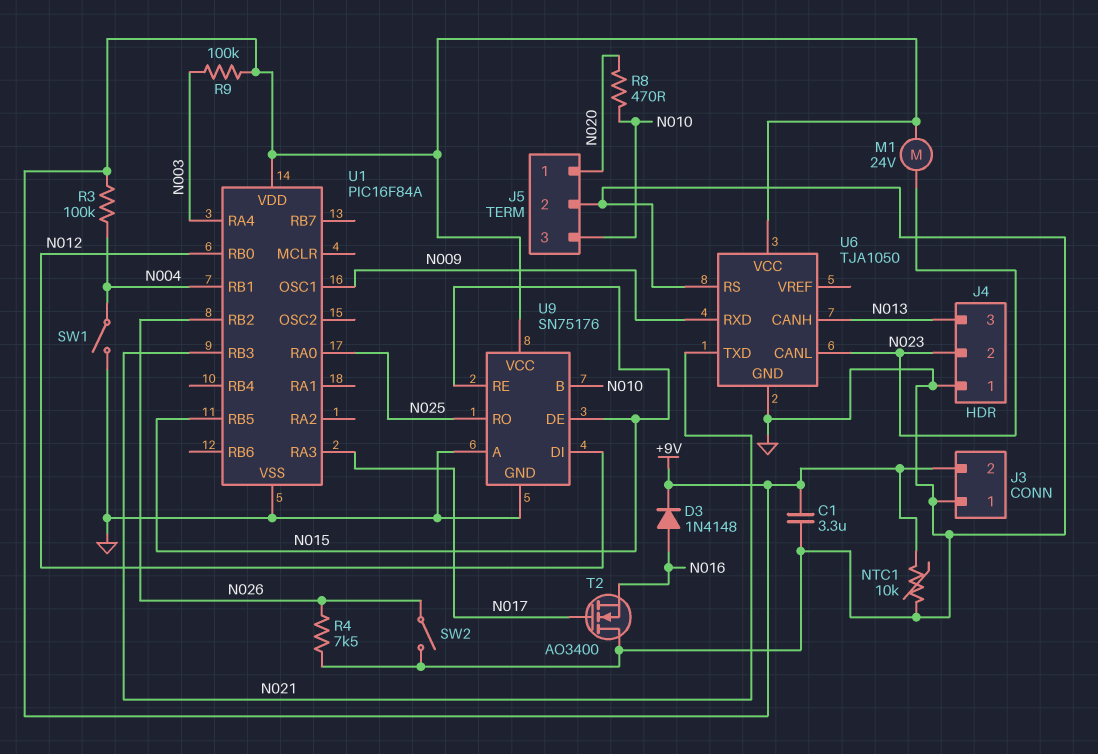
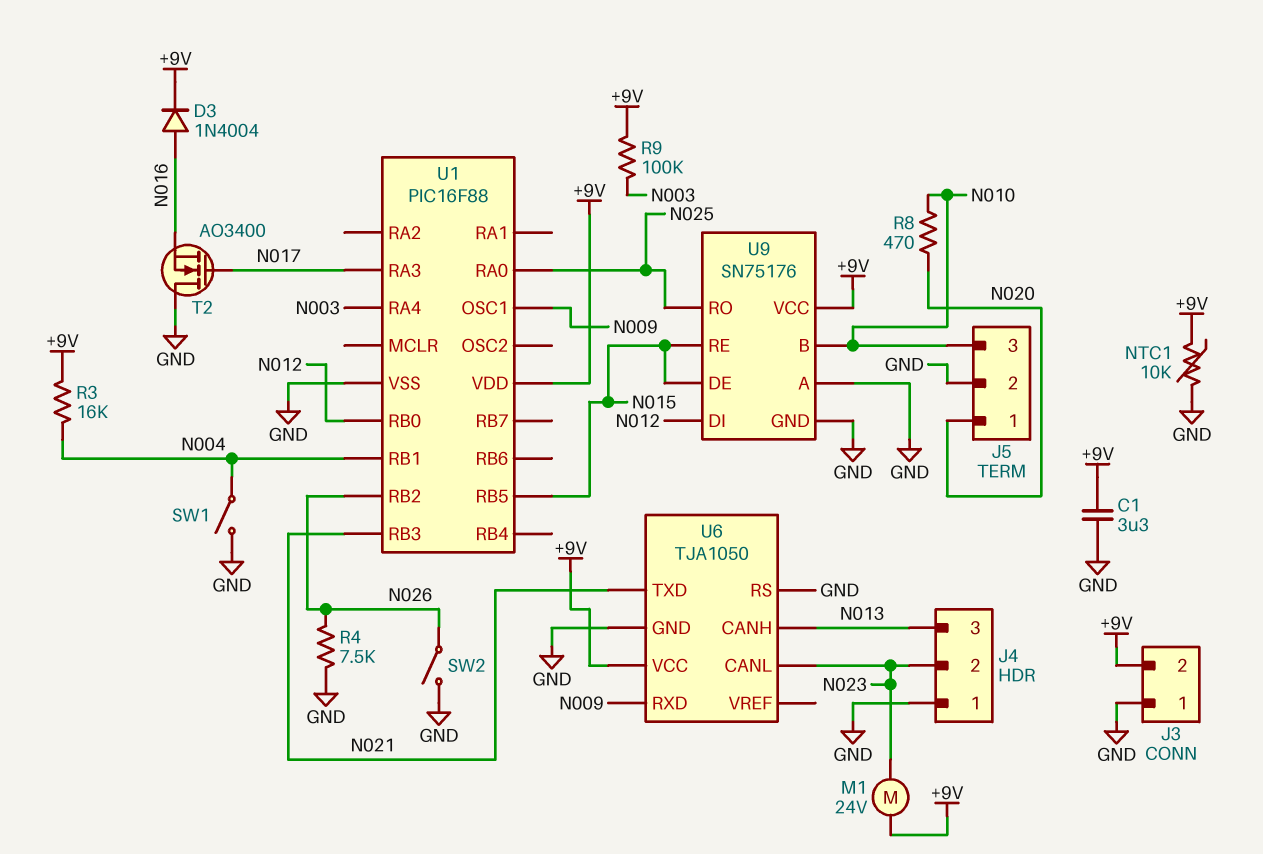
D3: diode 1N4148 (A N016, K +9V) -> diode 1N4004 (A N016, K +9V)
R3: 100k (+9V, N004) -> 16k (+9V, N004)
U1: PIC16F84A -> PIC16F88

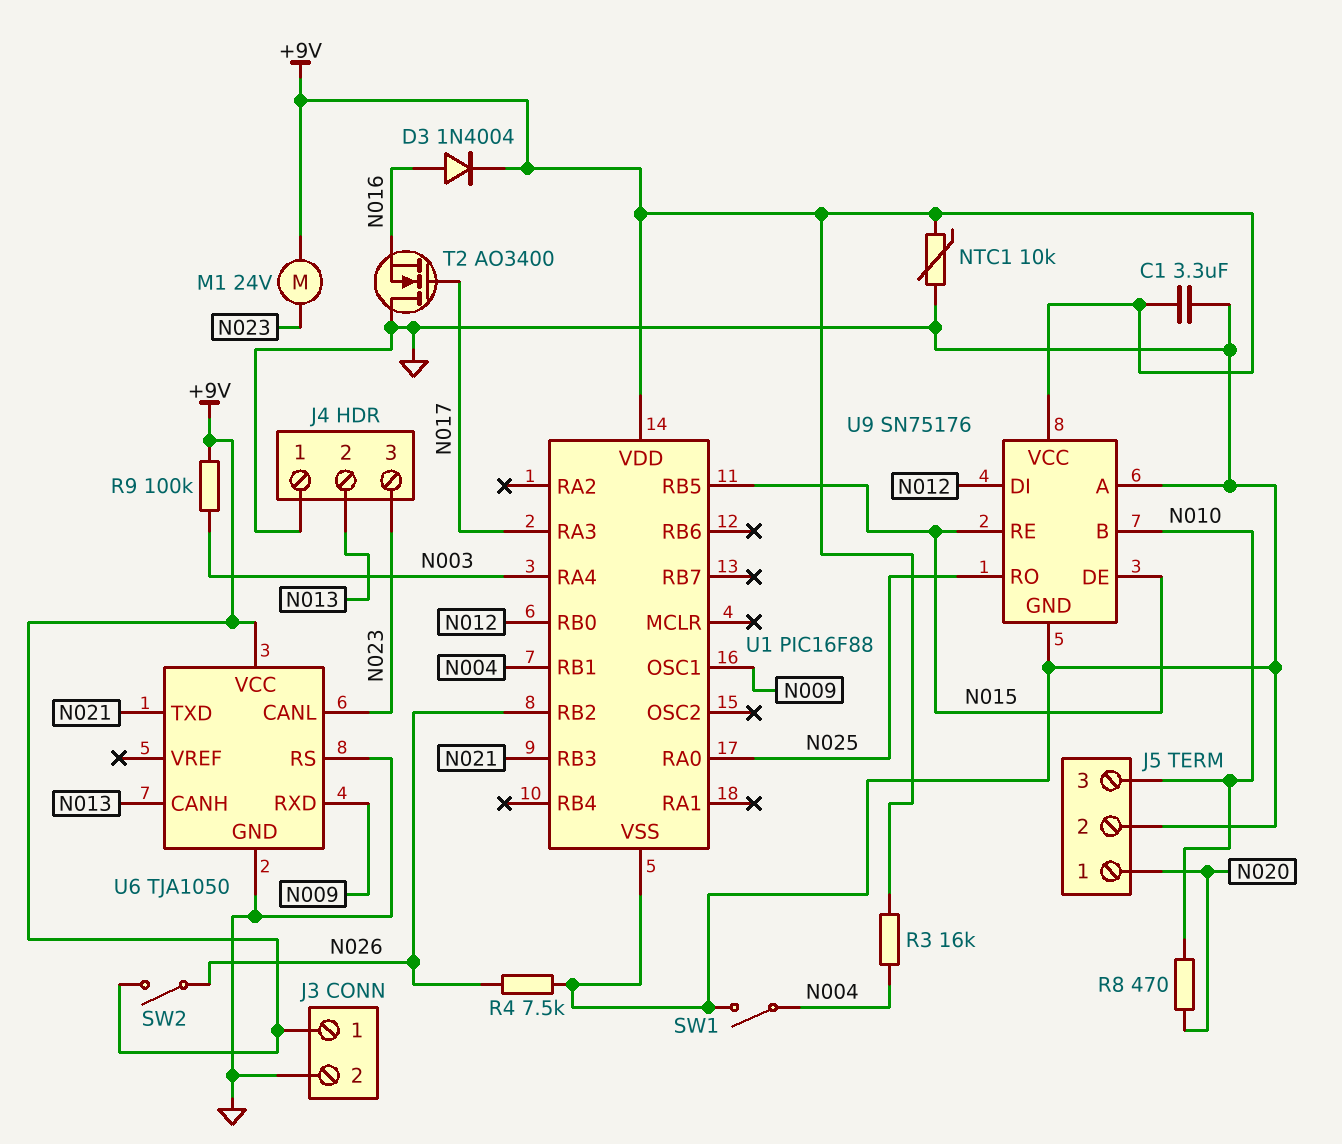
J3 pin 1: GND -> +9V
J3 pin 2: +9V -> GND
J4 pin 2: N023 -> N013
J4 pin 3: N013 -> N023
SW2: switch (GND, N026) -> switch (+9V, N026)

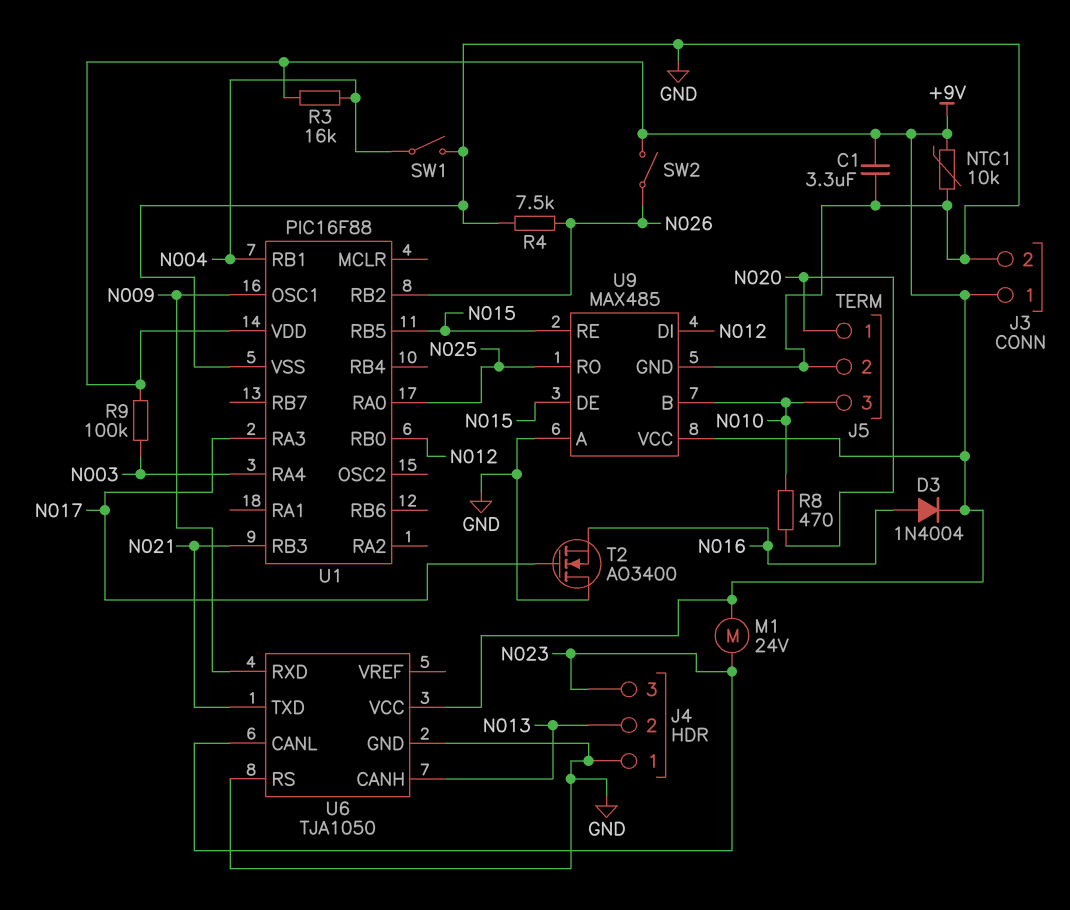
U9: SN75176 -> MAX485

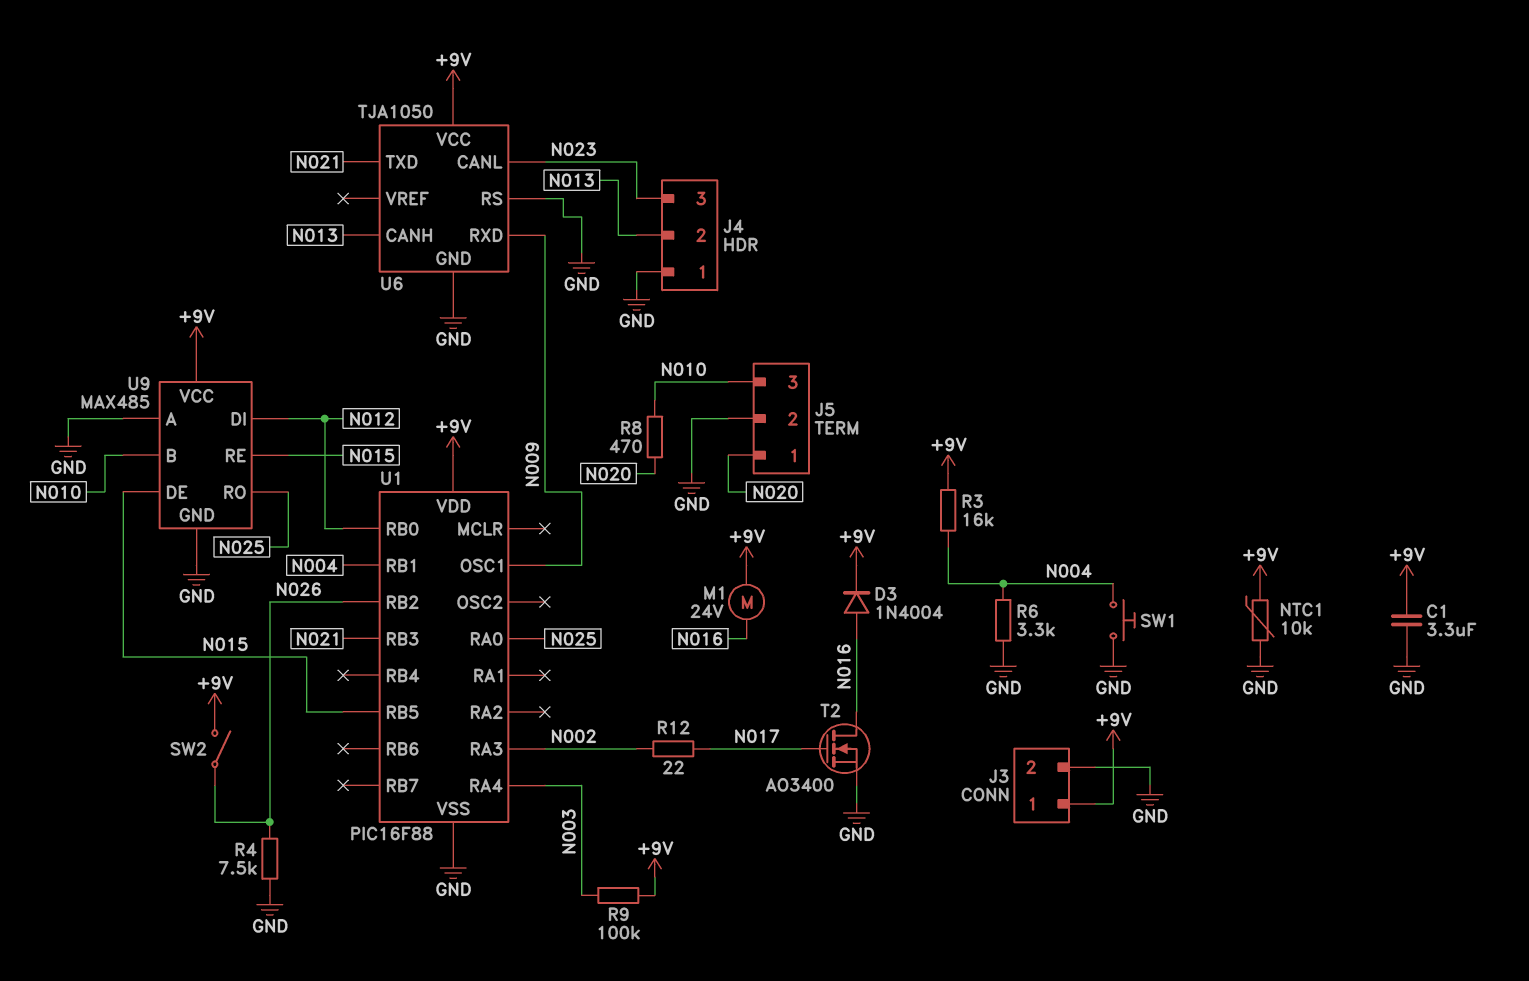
M1: motor 24V (+9V, N023) -> motor 24V (+9V, N016)
R6: none -> 3.3k (GND, N004)
R12: none -> 22 (N002, N017)
SW1: switch (GND, N004) -> button (GND, N004)
T2: NMOS AO3400 (G N017, D GND, S N016) -> NMOS AO3400 (G N017, D N016, S GND)
U1 pin RA3: N017 -> N002

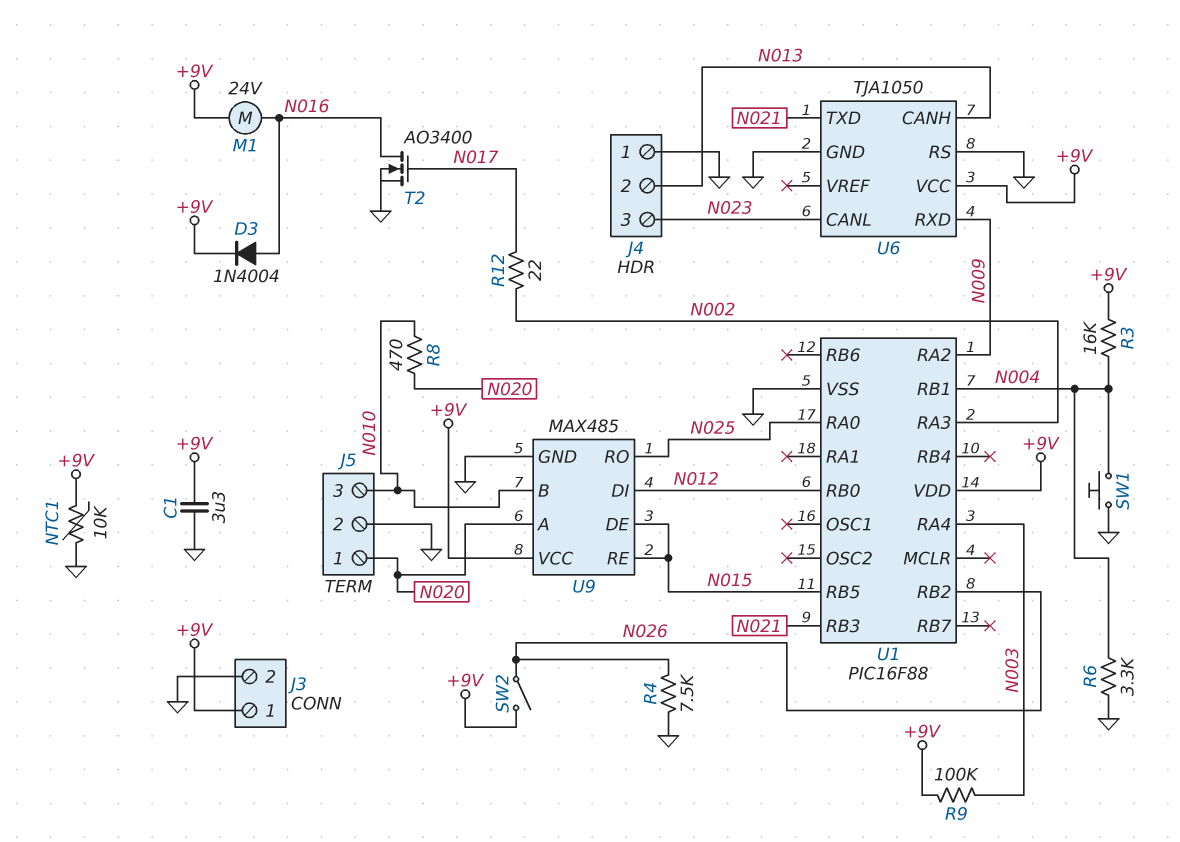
U1 pin OSC1: N009 -> none
U1 pin RA2: none -> N009
U9 pin A: GND -> N020

